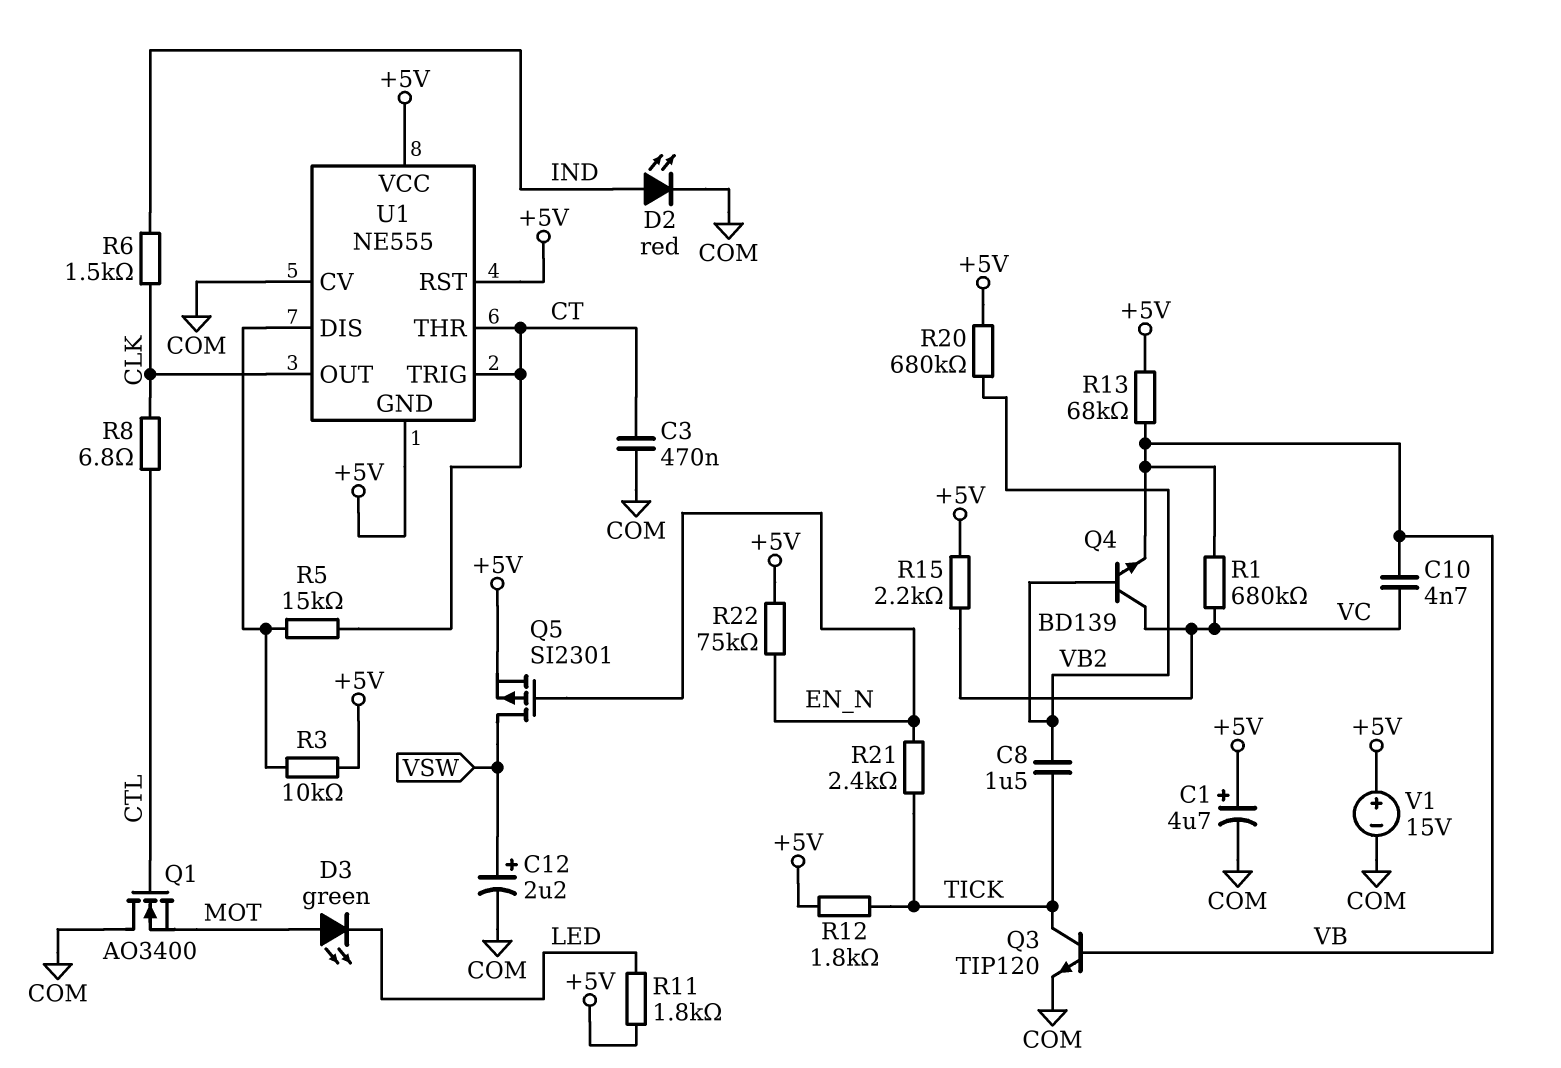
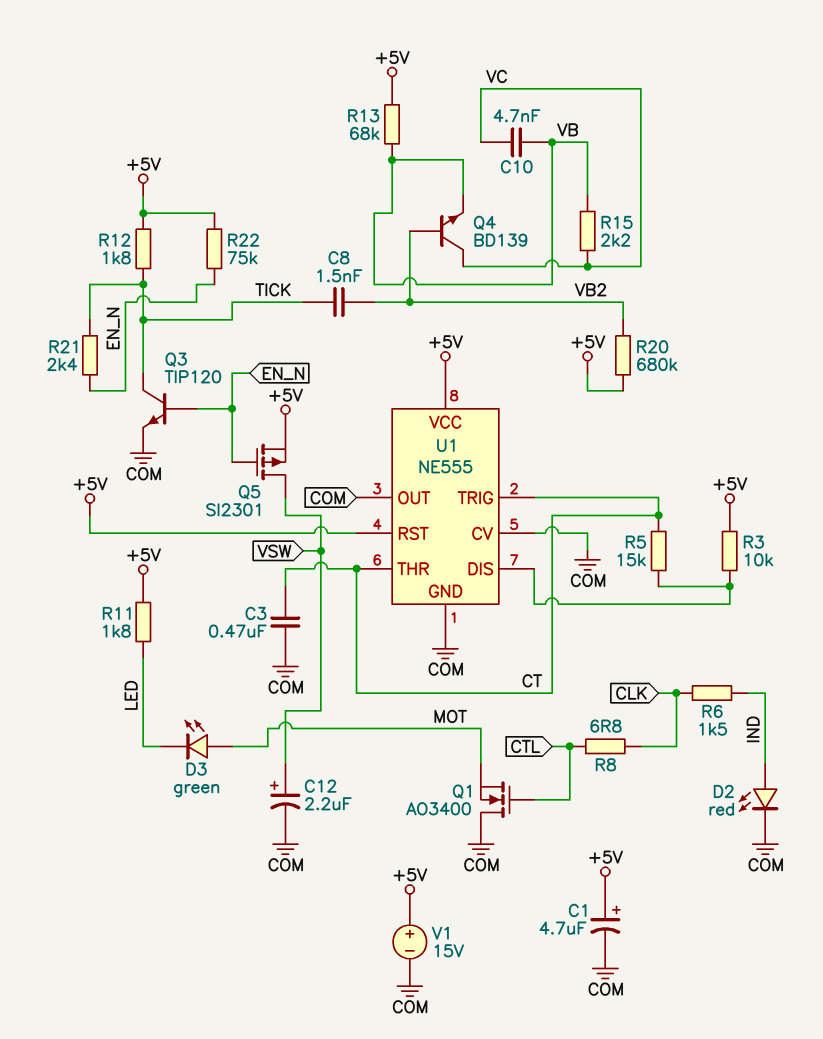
C8: 1.5uF (TICK, VB2) -> 1.5nF (TICK, VB2)
Q3: NPN TIP120 (B VB, C TICK, E COM) -> NPN TIP120 (B EN_N, C TICK, E COM)
R1: 680k (VB, VC) -> none
R15: 2.2k (+5V, VC) -> 2.2k (VB, VC)
U1 pin GND: +5V -> COM
U1 pin OUT: CLK -> COM

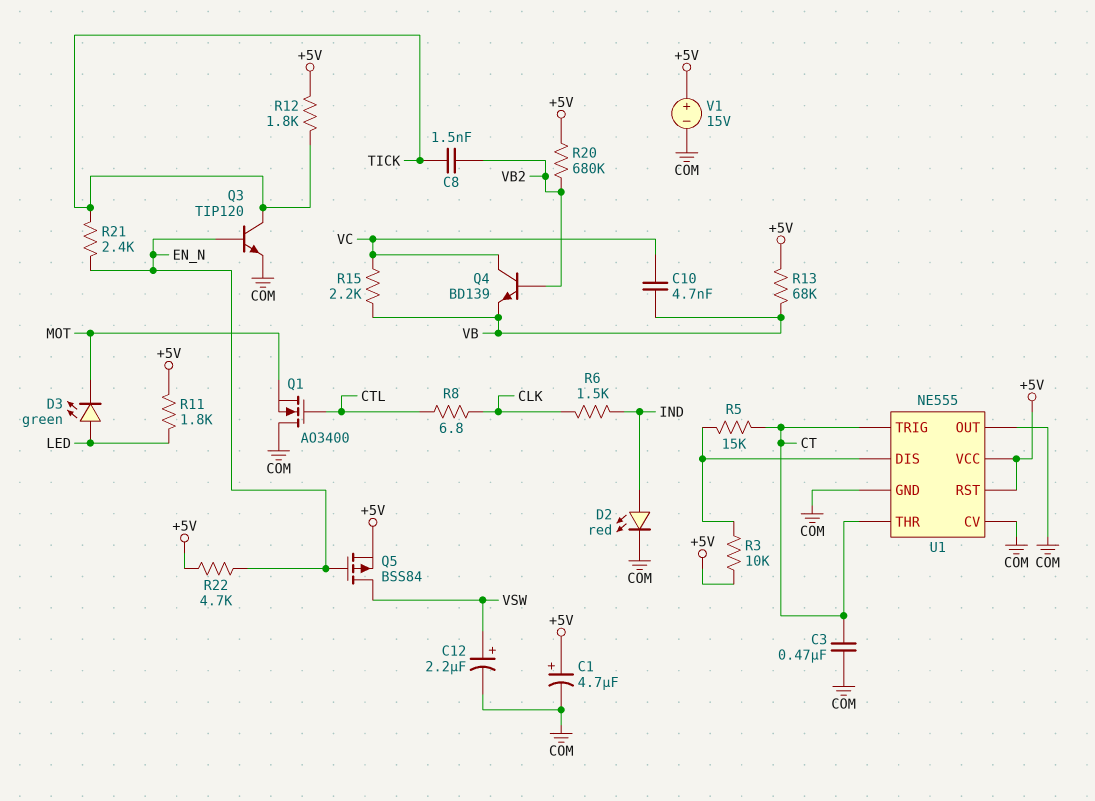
D3: LED green (A MOT, K LED) -> LED green (A LED, K MOT)
Q5: PMOS SI2301 (G EN_N, D VSW, S +5V) -> PMOS BSS84 (G EN_N, D VSW, S +5V)
R22: 75k (+5V, EN_N) -> 4.7k (+5V, EN_N)

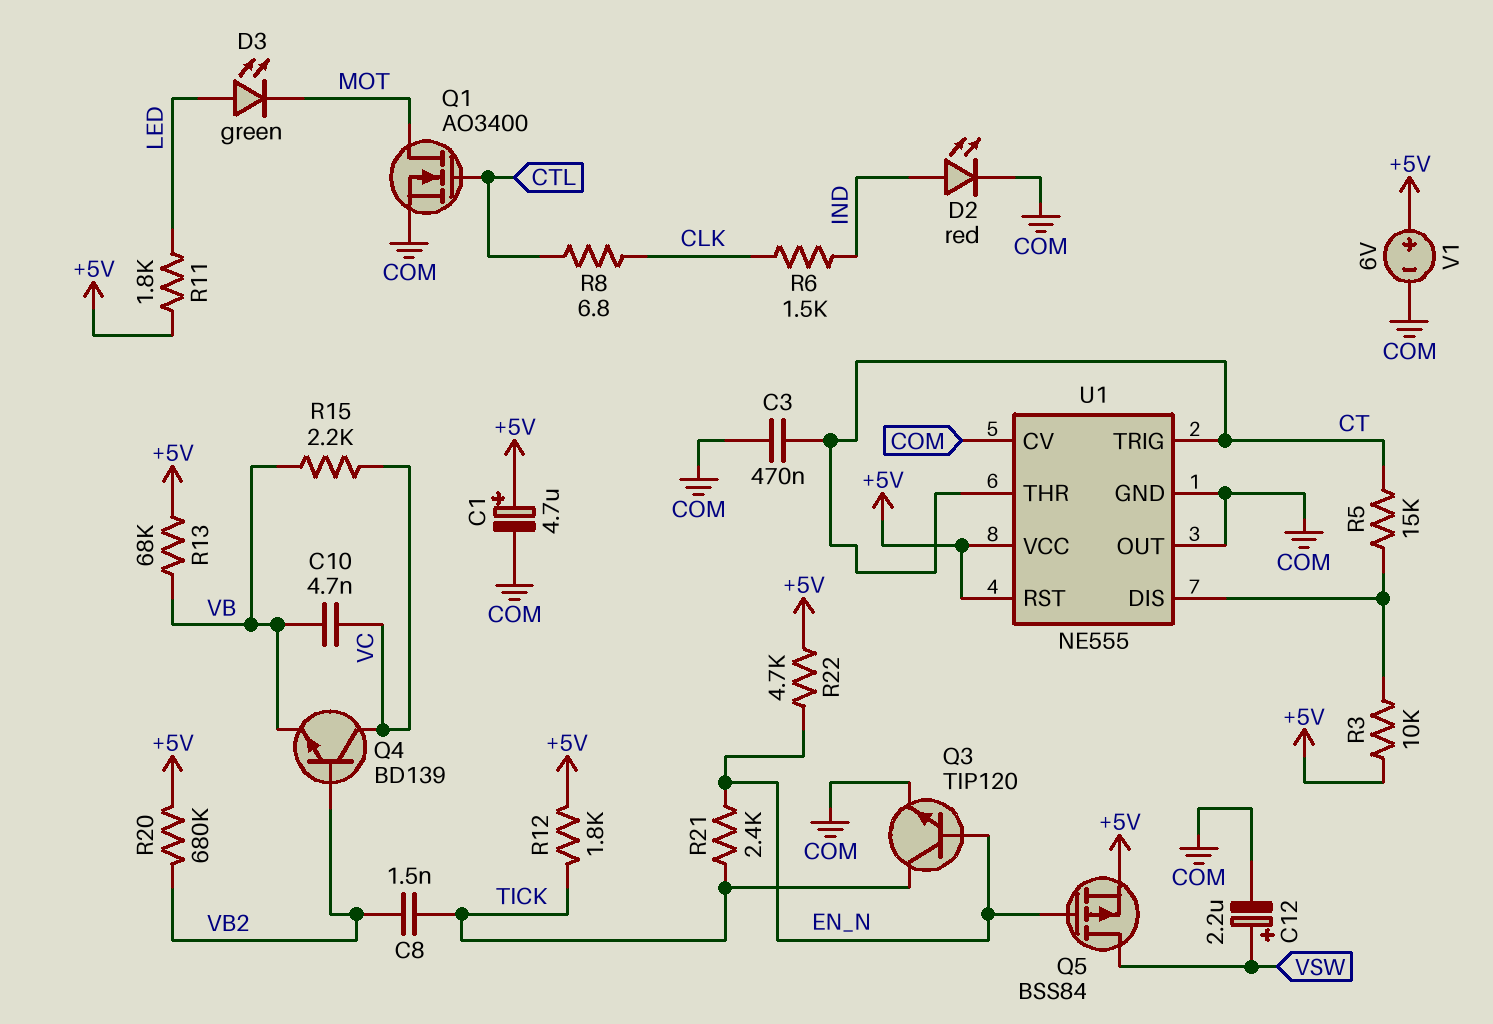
Q1: NMOS AO3400 (G CTL, D COM, S MOT) -> NMOS AO3400 (G CTL, D MOT, S COM)
V1: 15V (plus +5V, minus COM) -> 6V (plus +5V, minus COM)

